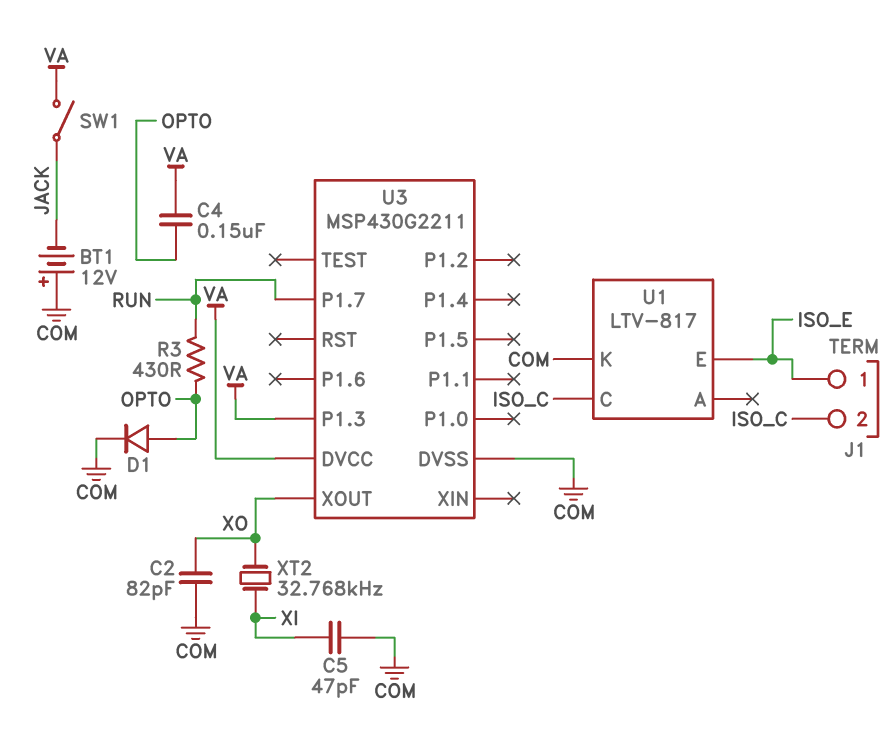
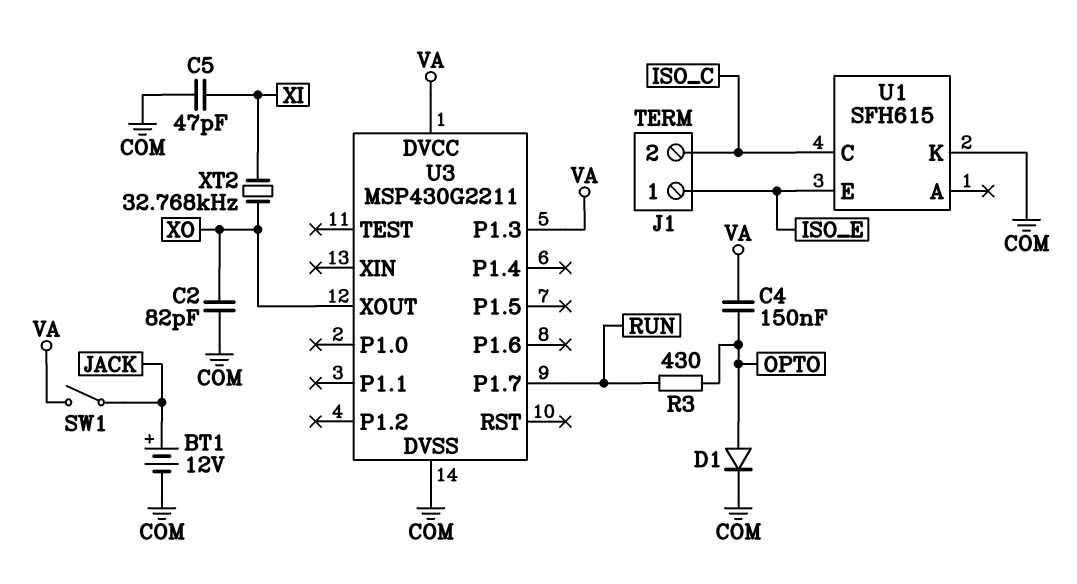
BT1: 12V (plus COM, minus JACK) -> 12V (plus JACK, minus COM)
U1: LTV-817 -> SFH615

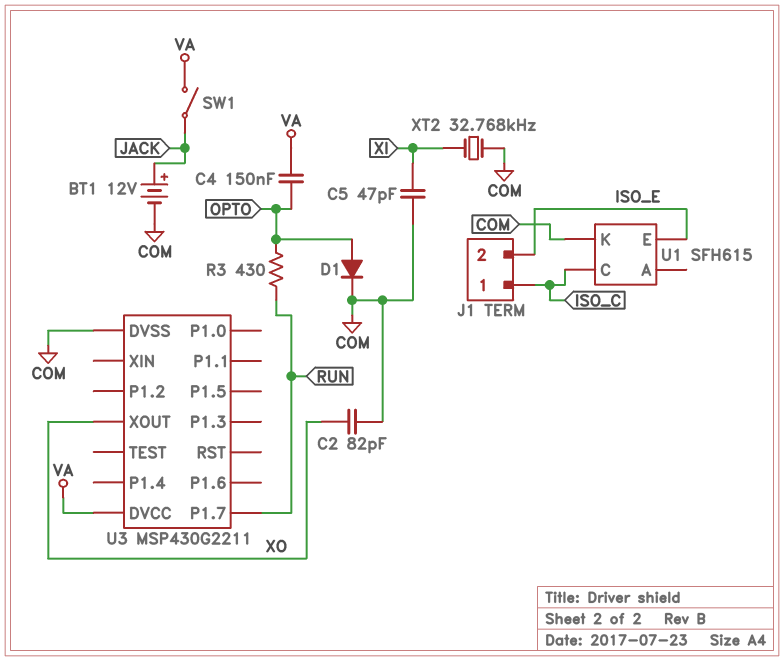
J1 pin 1: ISO_E -> ISO_C
J1 pin 2: ISO_C -> ISO_E
U3 pin P1.3: VA -> none
XT2: 32.768kHz (XI, XO) -> 32.768kHz (COM, XI)

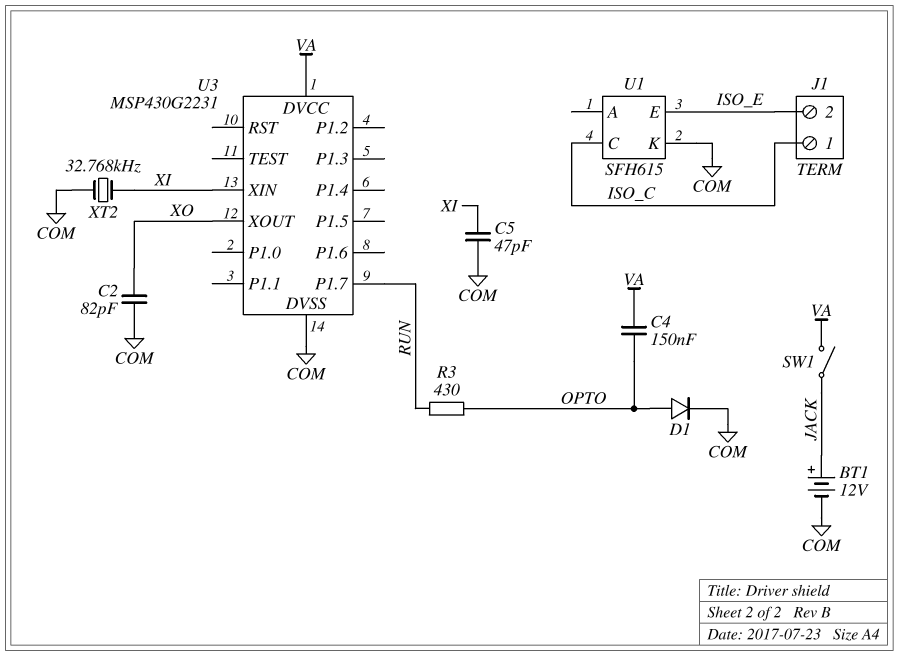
U3: MSP430G2211 -> MSP430G2231
U3 pin XIN: none -> XI

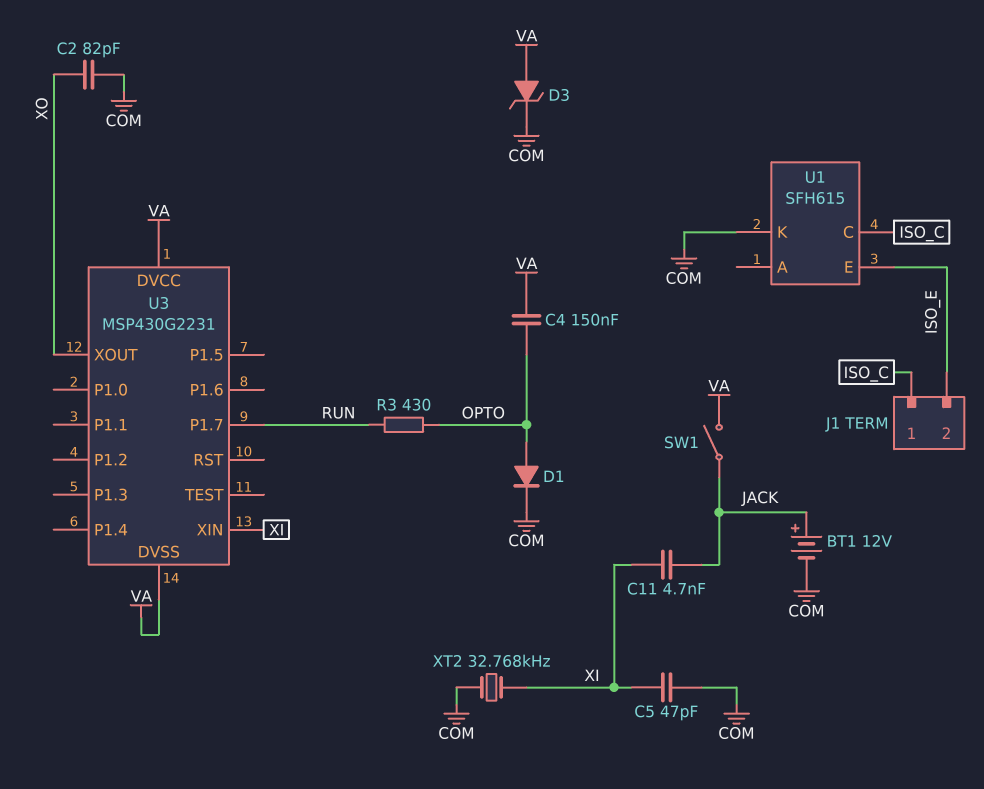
C11: none -> 4.7nF (JACK, XI)
D3: none -> zener (A VA, K COM)
U3 pin DVSS: COM -> VA

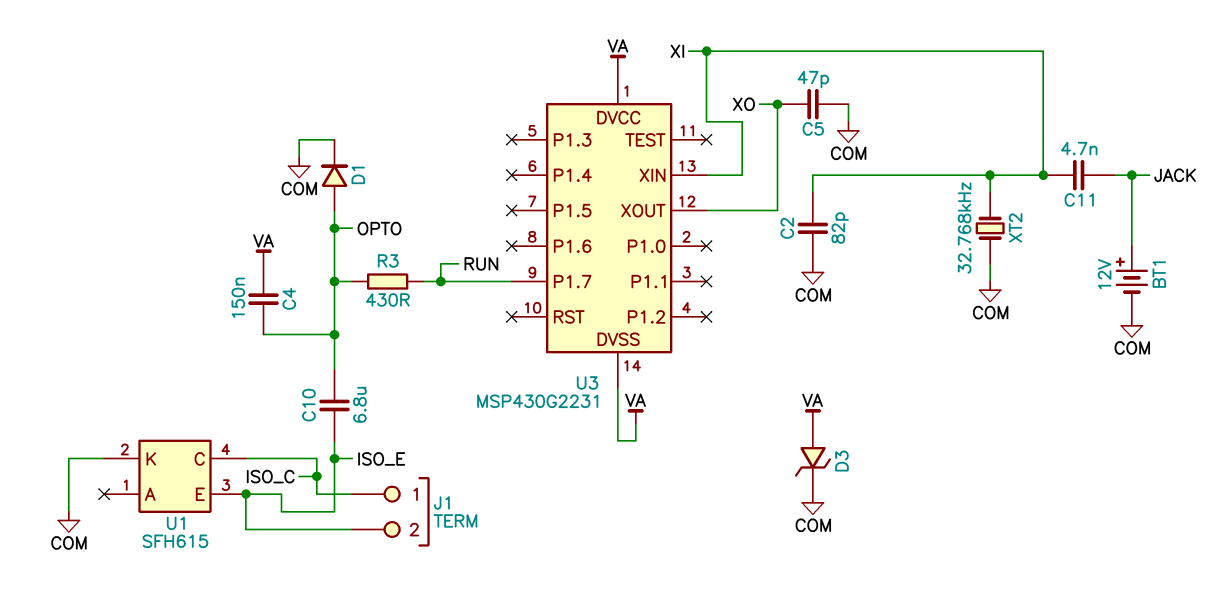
C2: 82pF (COM, XO) -> 82pF (COM, XI)
C5: 47pF (COM, XI) -> 47pF (COM, XO)
C10: none -> 6.8uF (ISO_E, OPTO)
SW1: switch (JACK, VA) -> none

